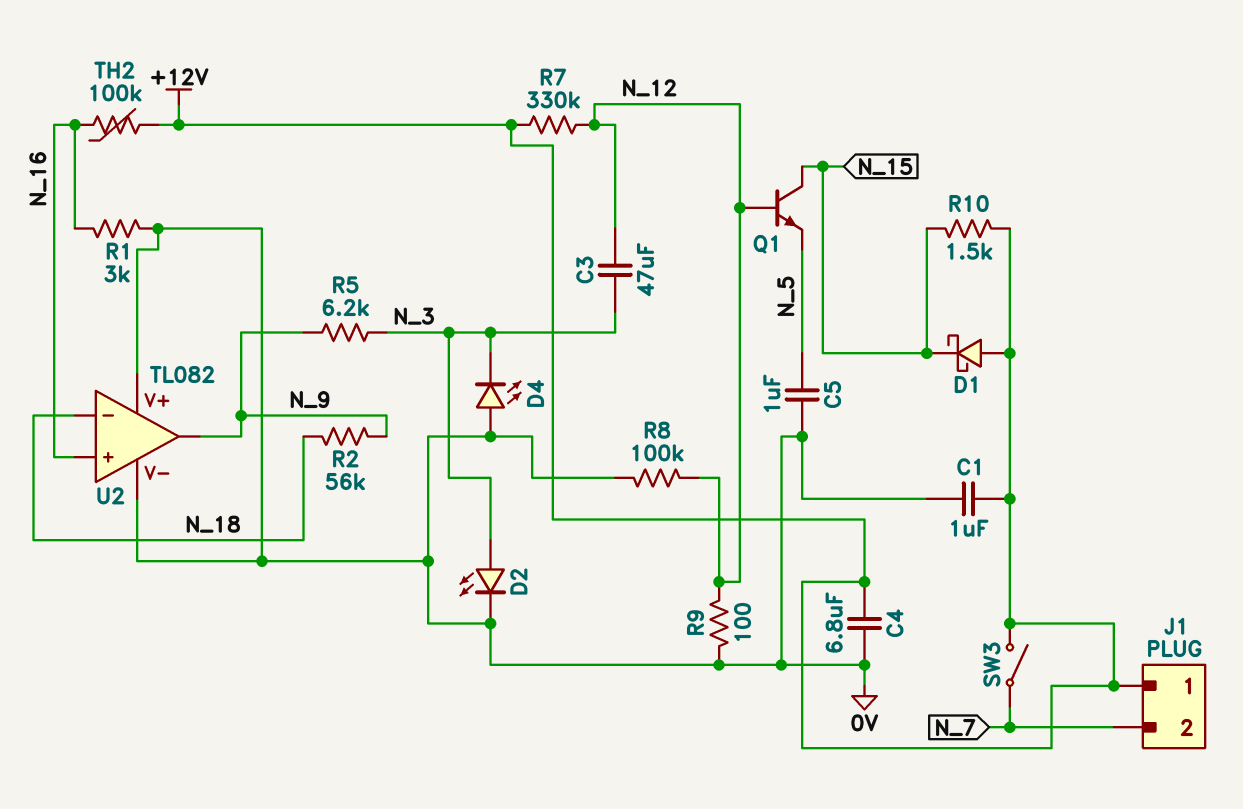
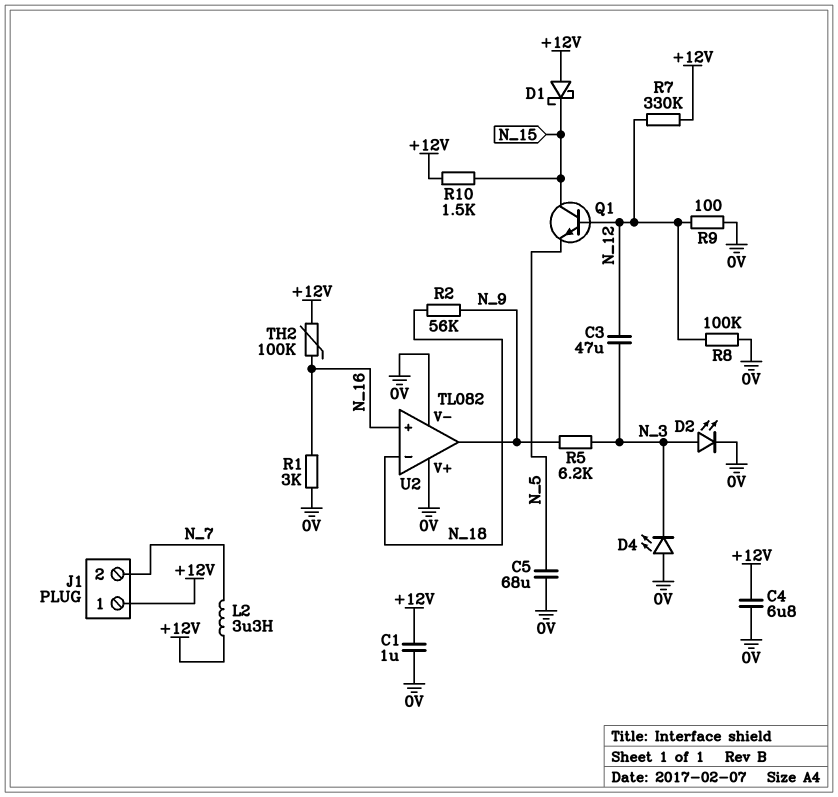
C5: 1uF (0V, N_5) -> 68uF (0V, N_5)
L2: none -> 3.3uH (+12V, N_7)
SW3: switch (+12V, N_7) -> none

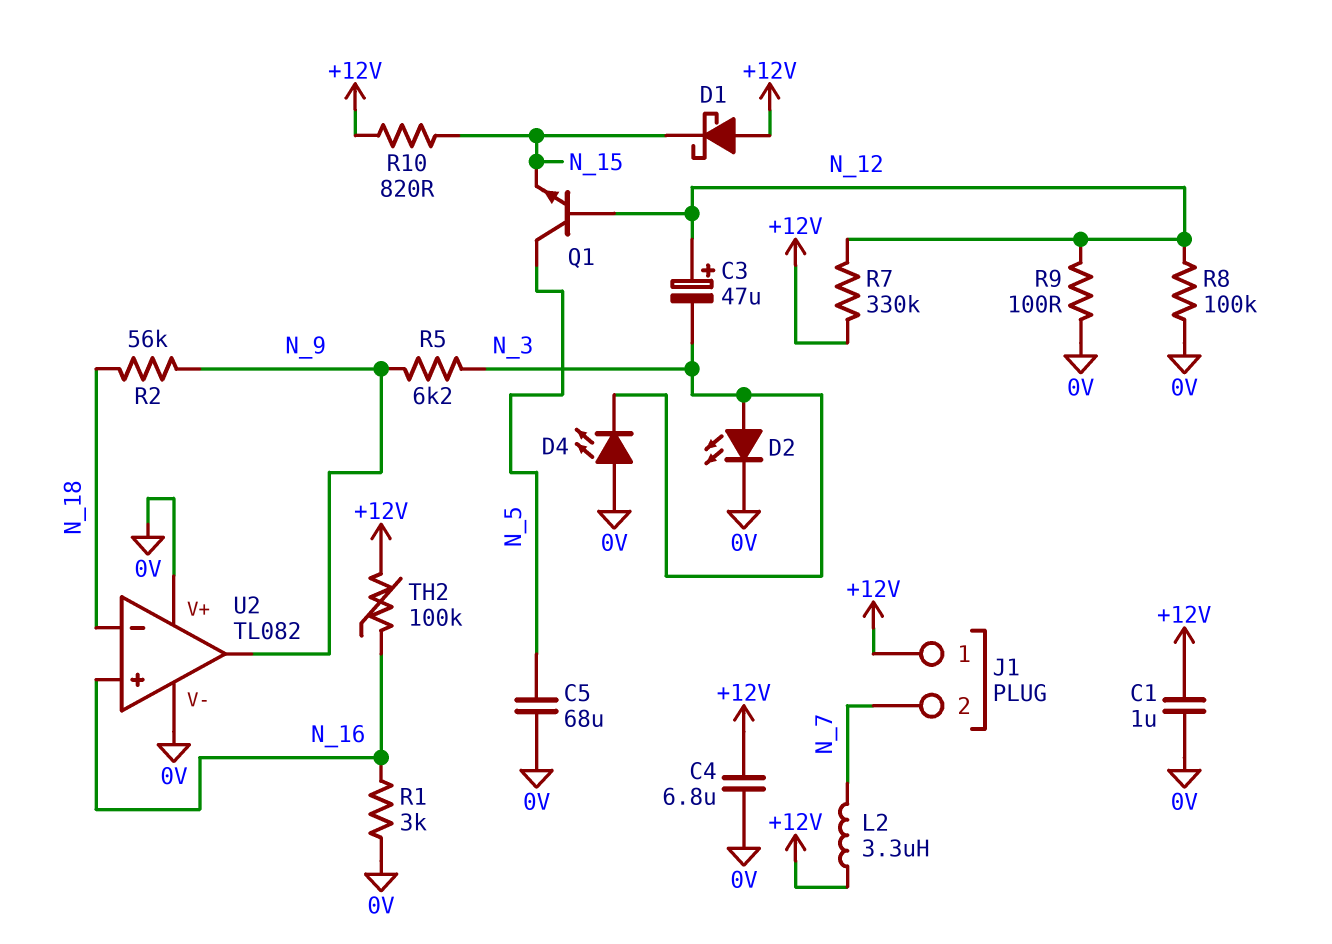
C3: 47uF (N_3, N_12) -> 47uF (plus N_12, minus N_3)
Q1: NPN (B N_12, C N_15, E N_5) -> NPN (B N_12, C N_5, E N_15)
R10: 1.5k (+12V, N_15) -> 820 (+12V, N_15)

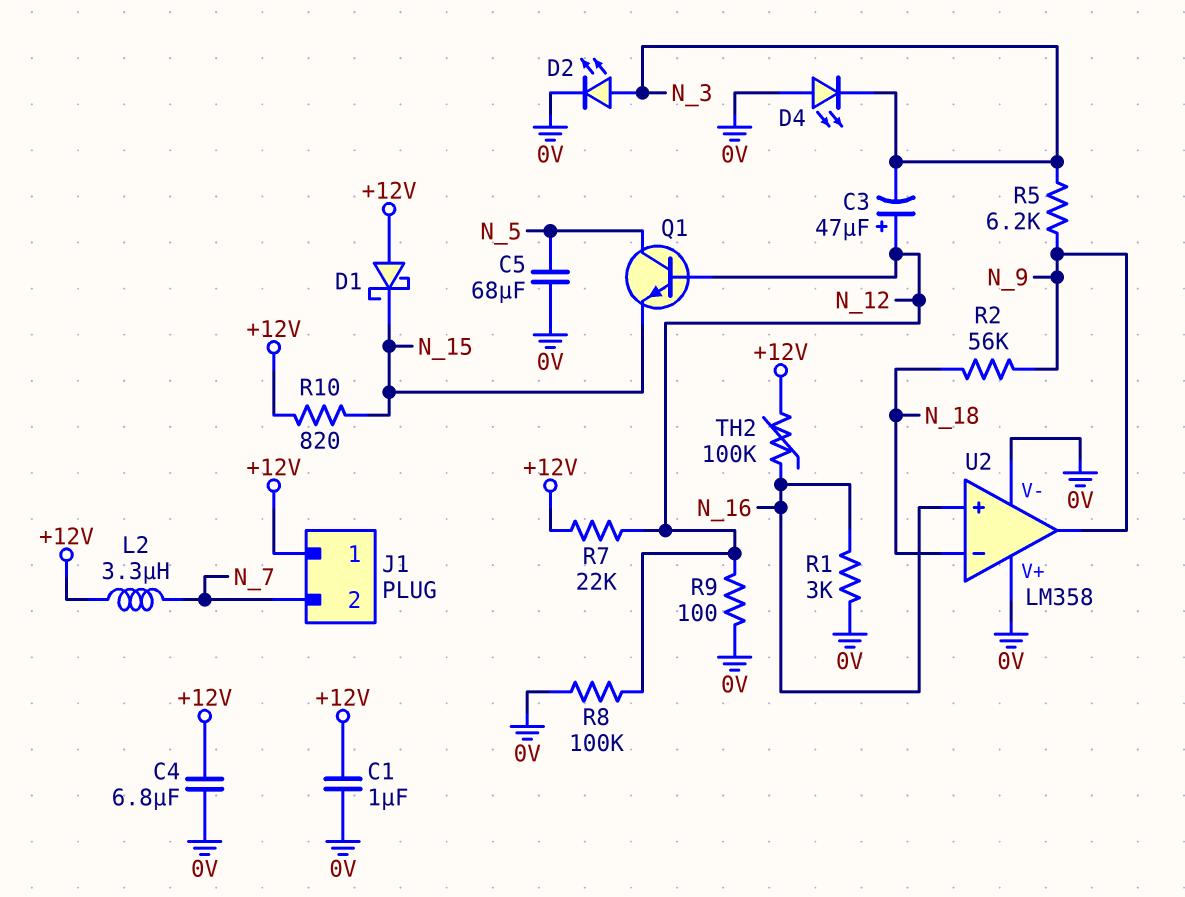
R7: 330k (+12V, N_12) -> 22k (+12V, N_12)
U2: TL082 -> LM358

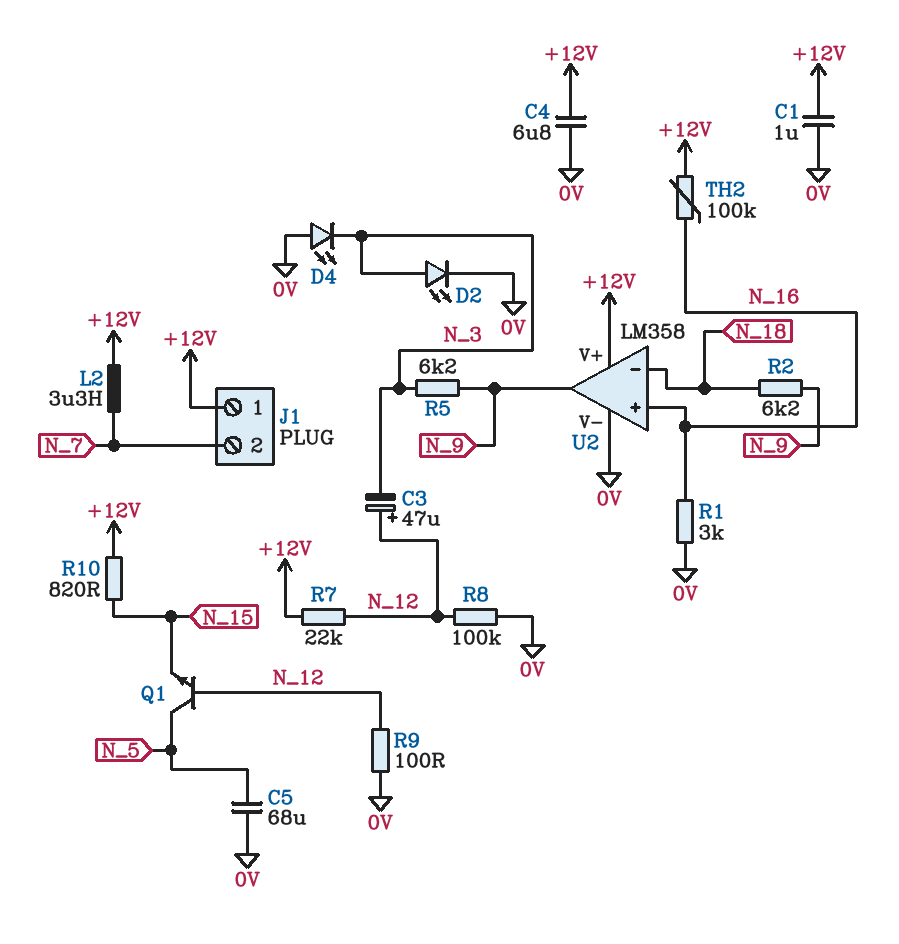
D1: schottky (A +12V, K N_15) -> none
R2: 56k (N_9, N_18) -> 6.2k (N_9, N_18)
U2 pin V+: 0V -> +12V

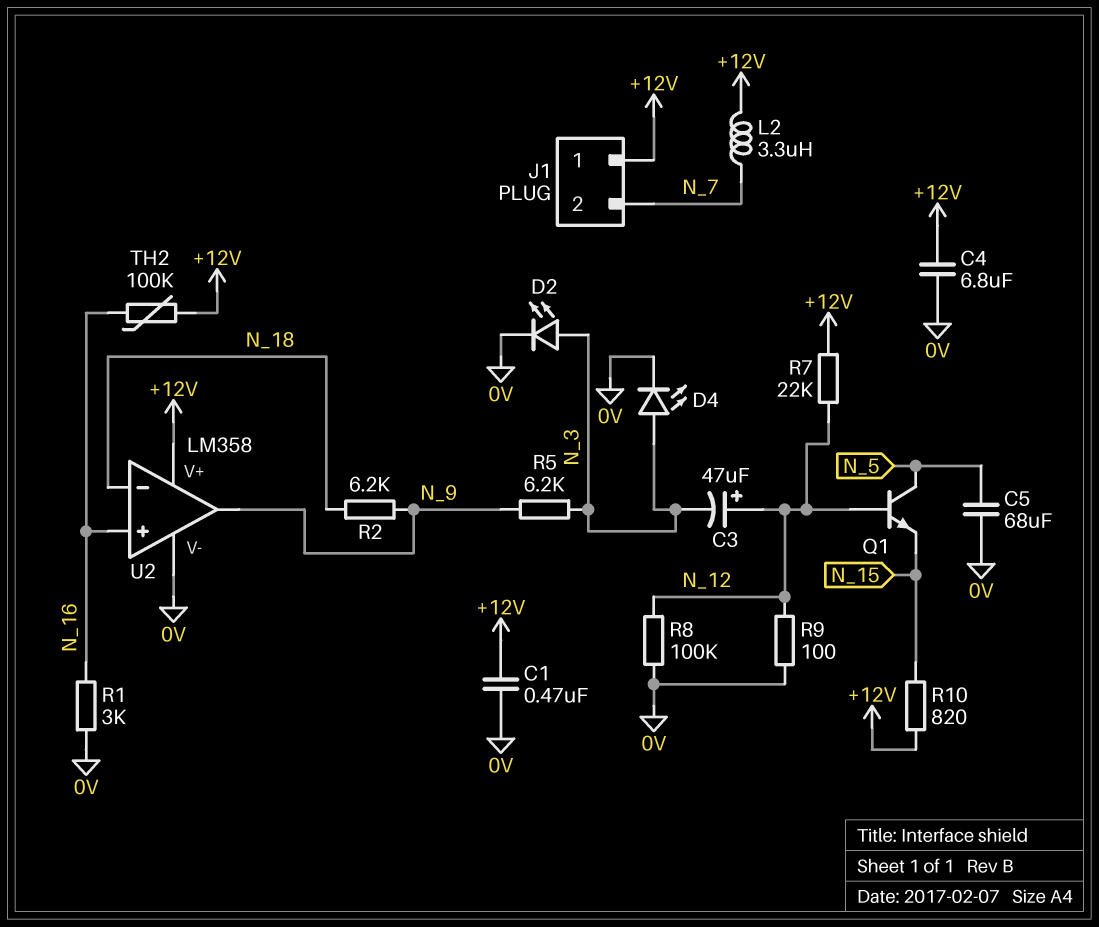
C1: 1uF (+12V, 0V) -> 470nF (+12V, 0V)
D4: LED (A 0V, K N_3) -> LED (A N_3, K 0V)

